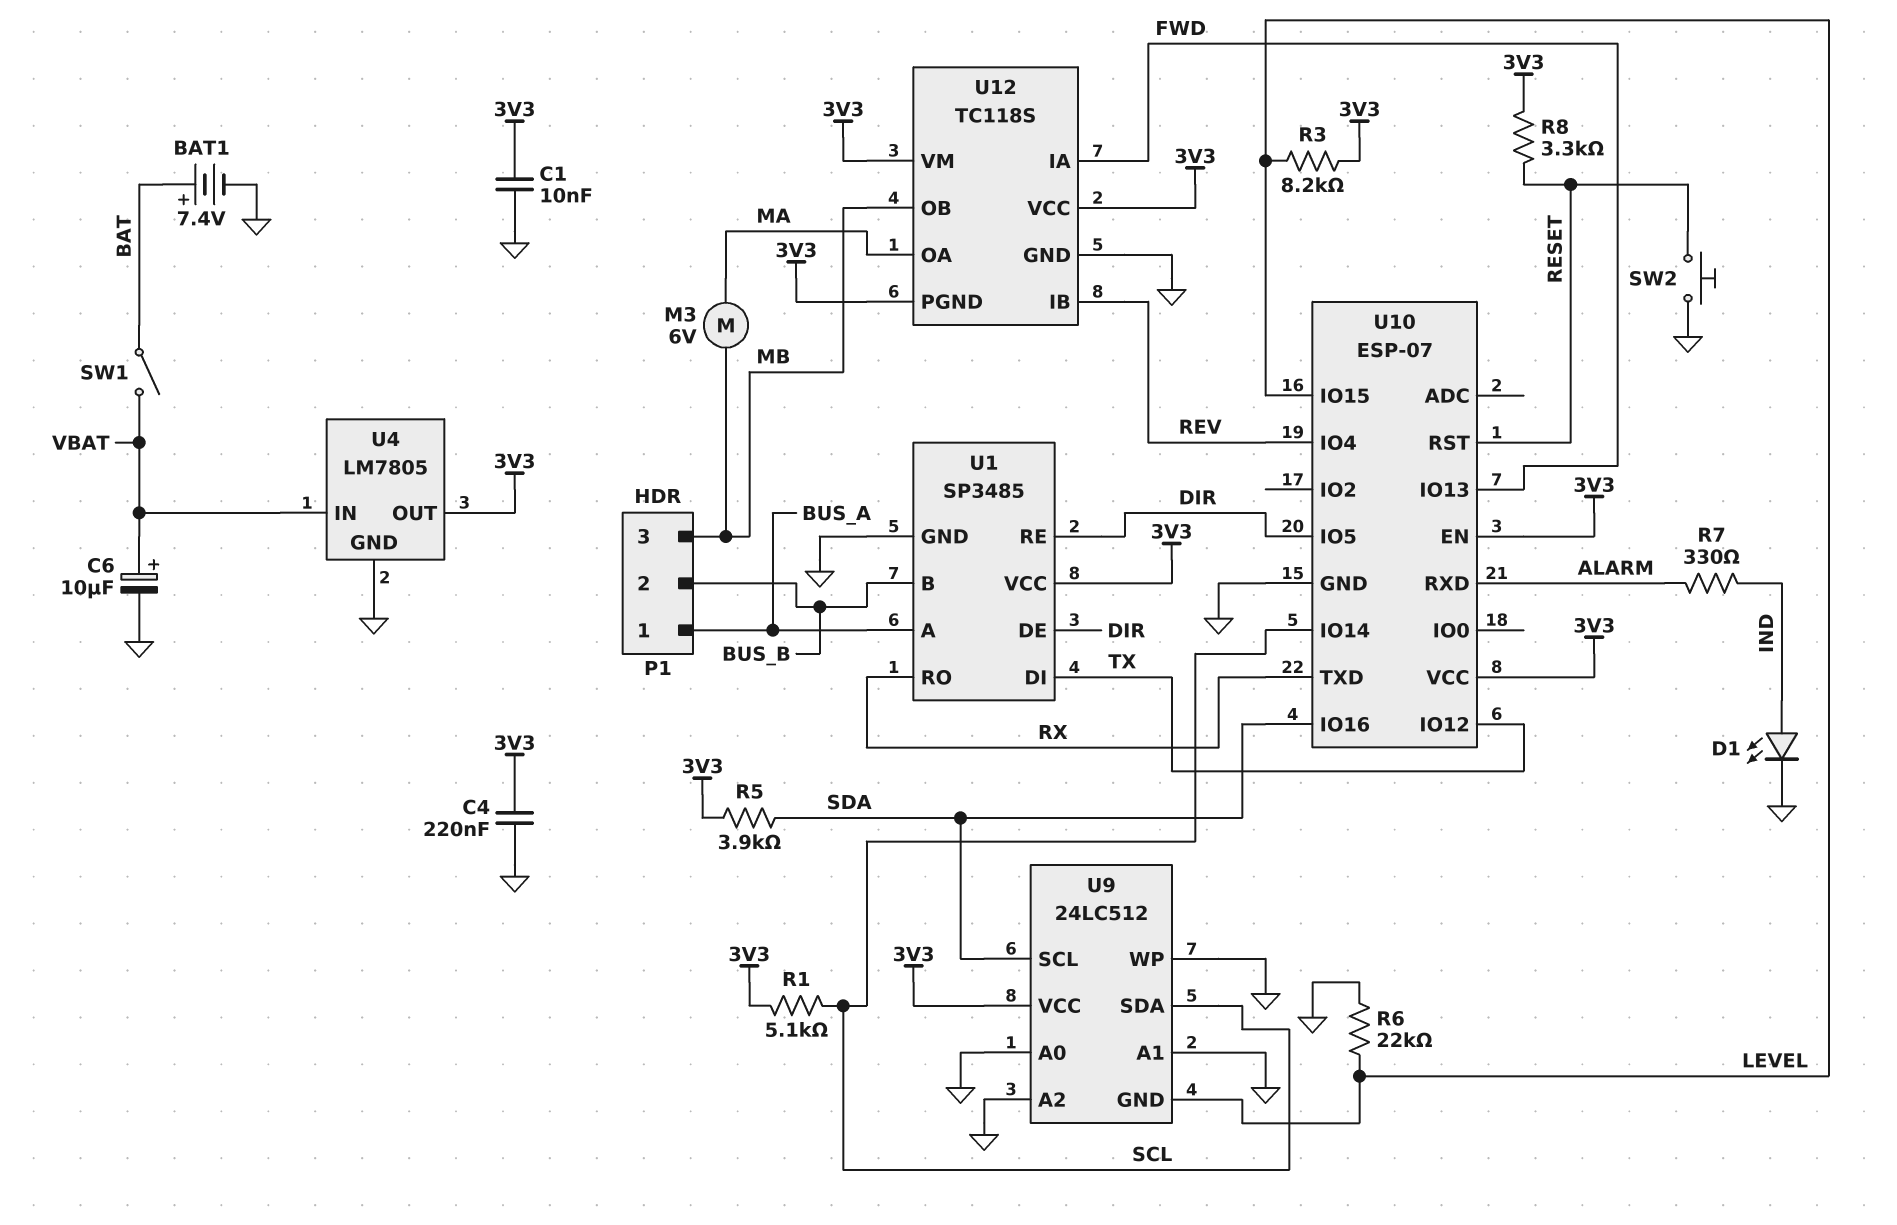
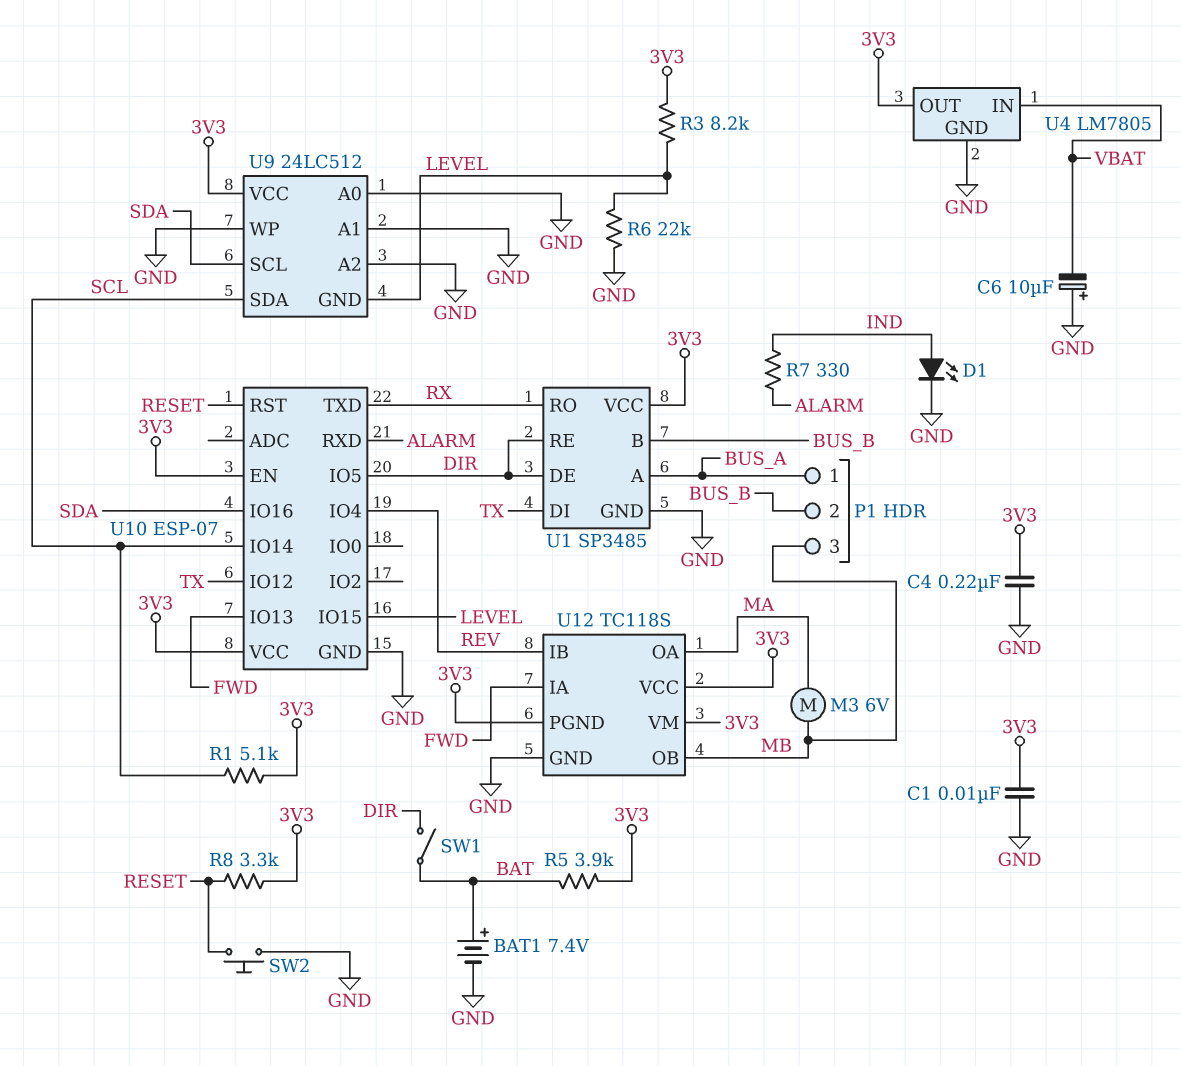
C6: 10uF (plus VBAT, minus GND) -> 10uF (plus GND, minus VBAT)
R5: 3.9k (3V3, SDA) -> 3.9k (3V3, BAT)
SW1: switch (BAT, VBAT) -> switch (BAT, DIR)

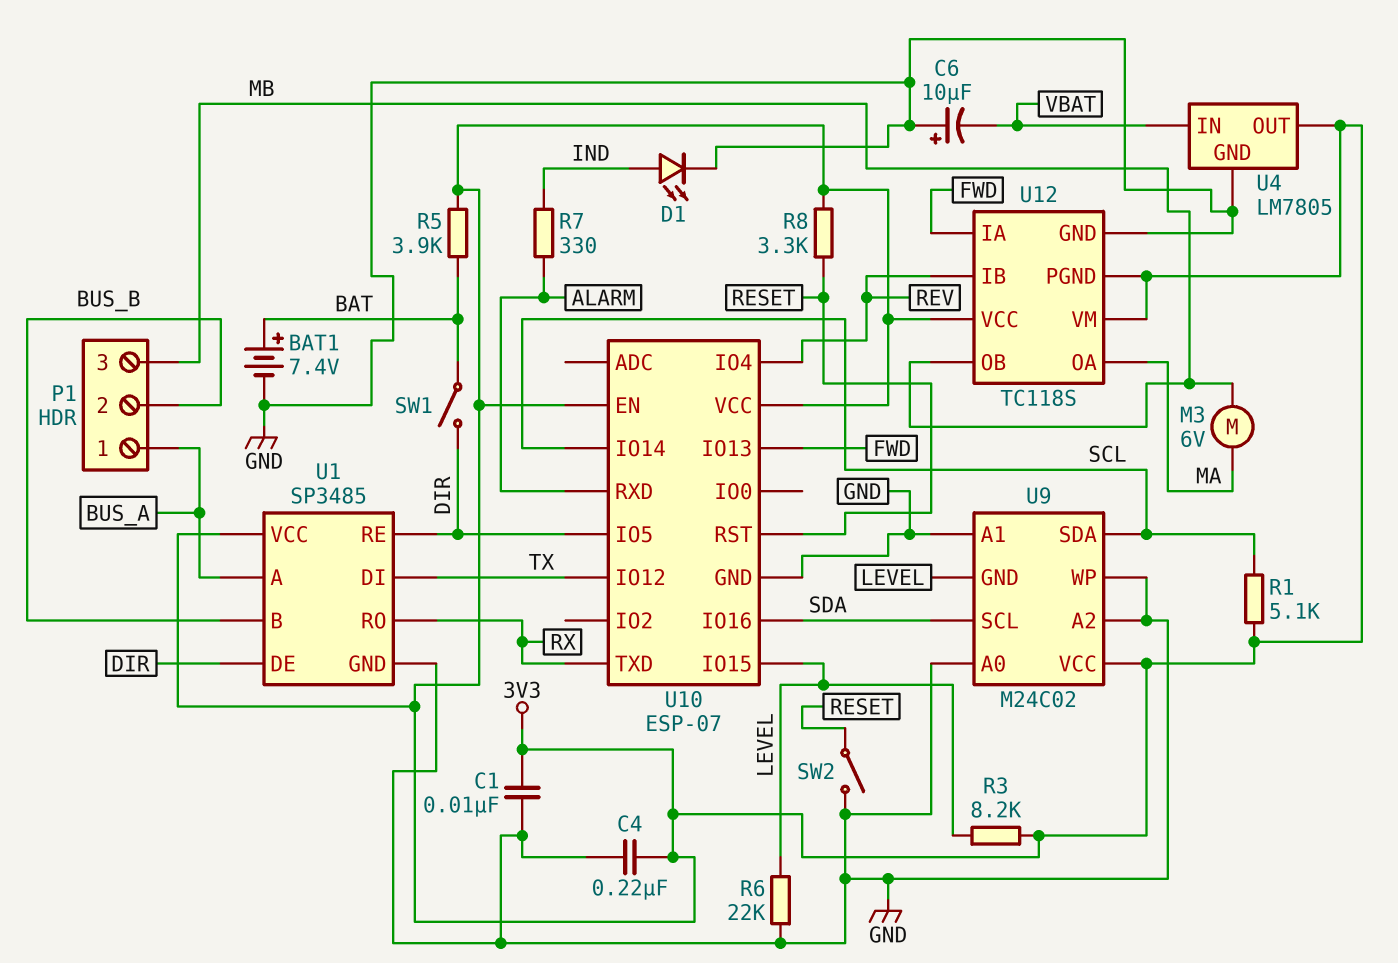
SW2: button (GND, RESET) -> switch (GND, RESET)
U9: 24LC512 -> M24C02

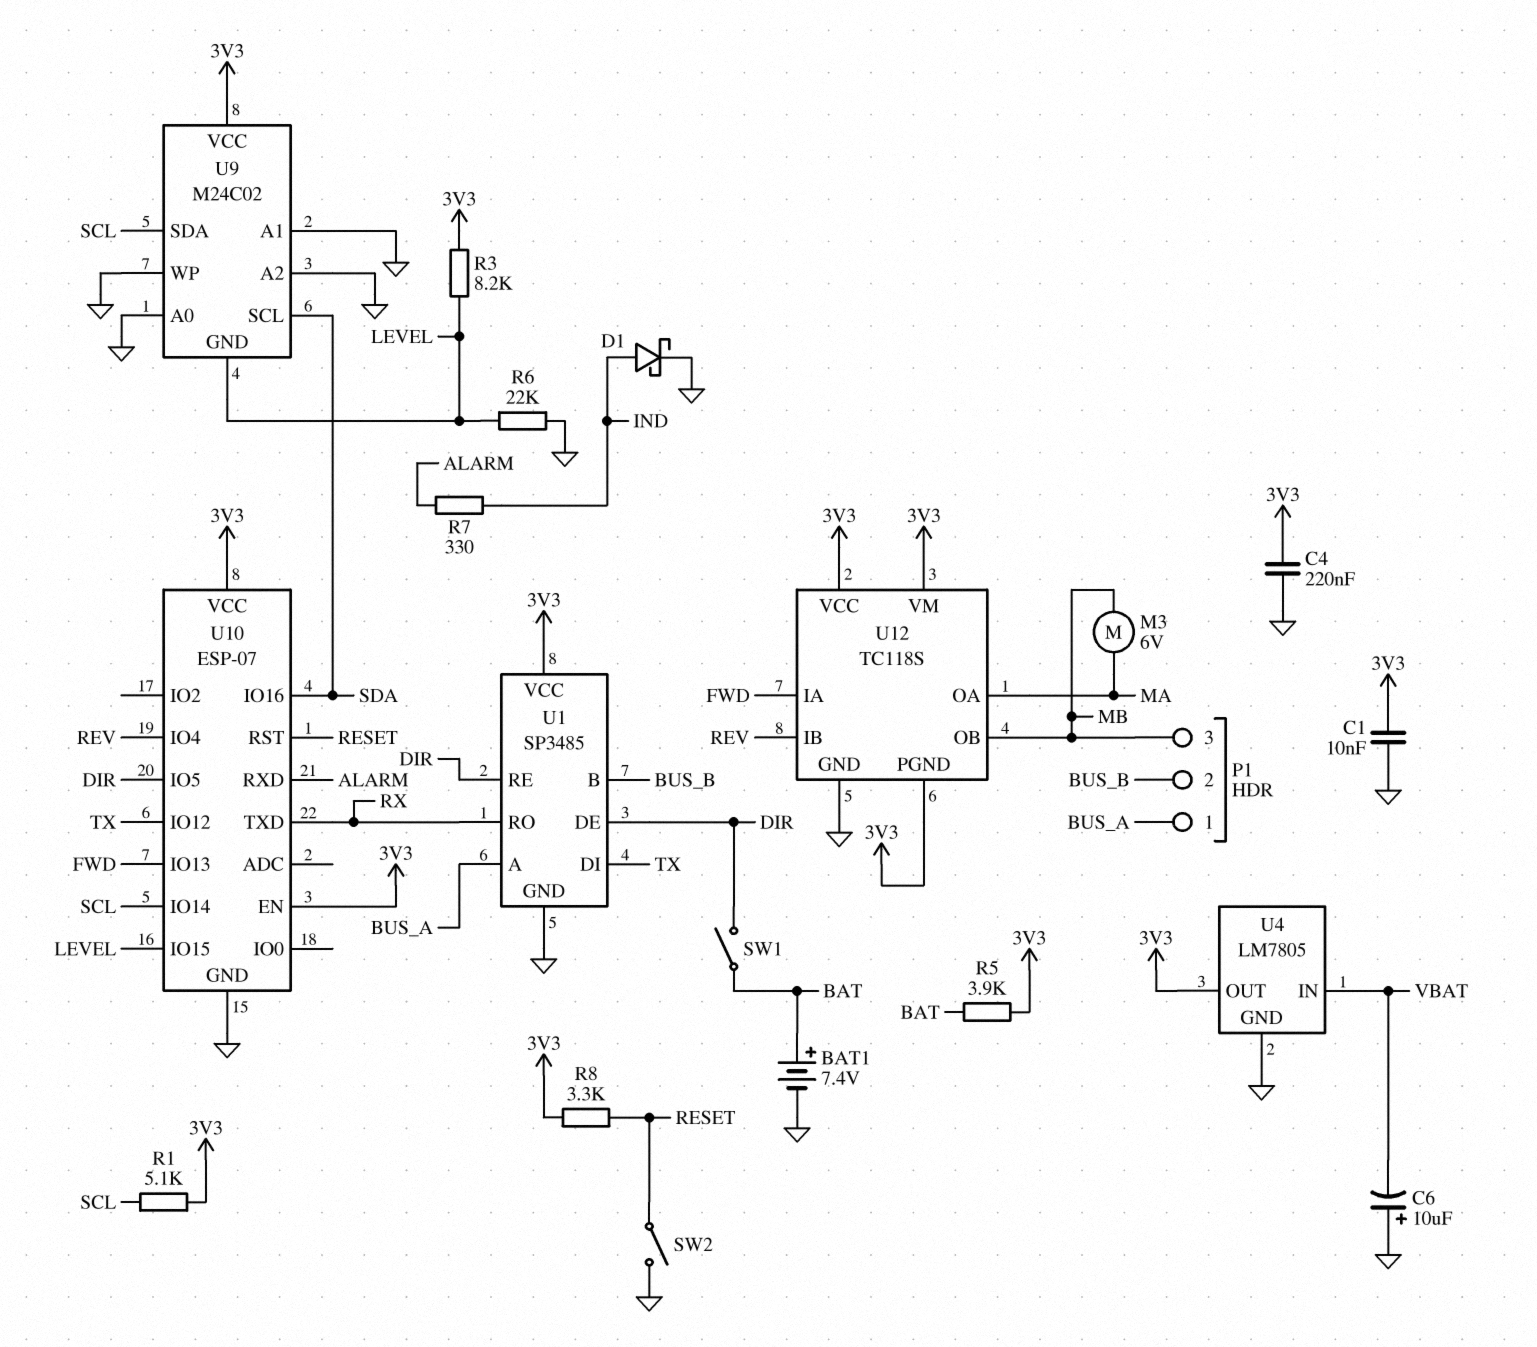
D1: LED (A IND, K GND) -> schottky (A IND, K GND)

